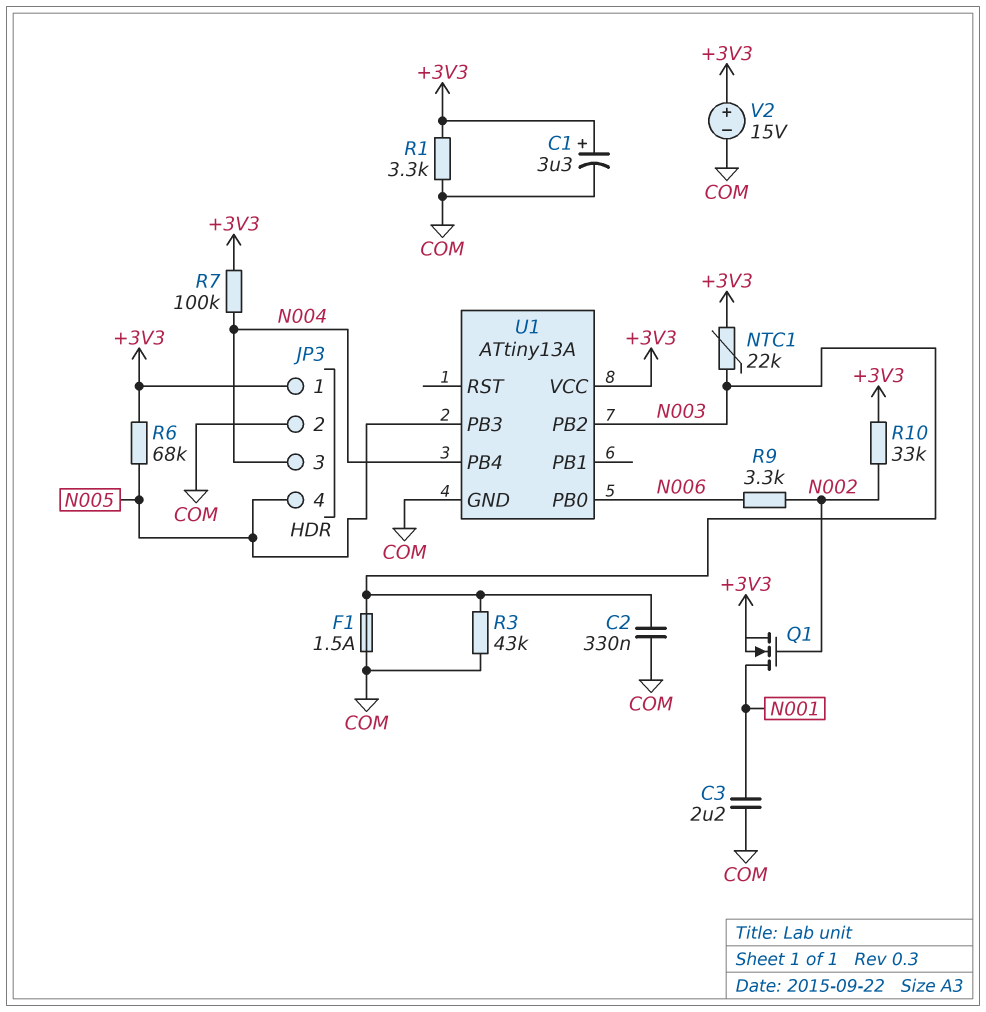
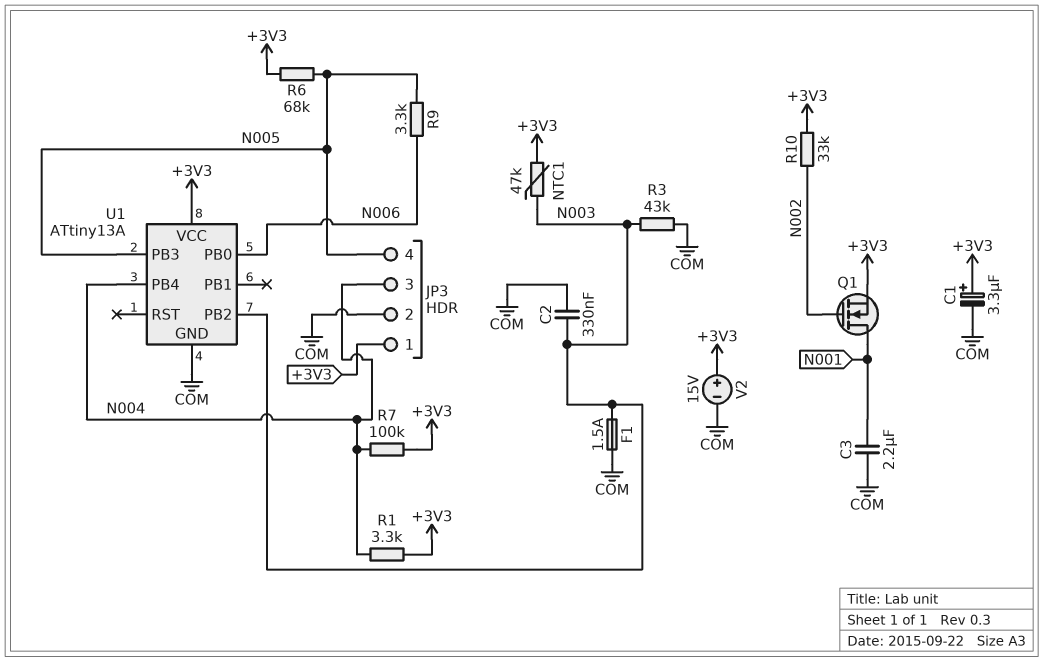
NTC1: 22k (+3V3, N003) -> 47k (+3V3, N003)
R1: 3.3k (+3V3, COM) -> 3.3k (+3V3, N004)
R9: 3.3k (N002, N006) -> 3.3k (N005, N006)

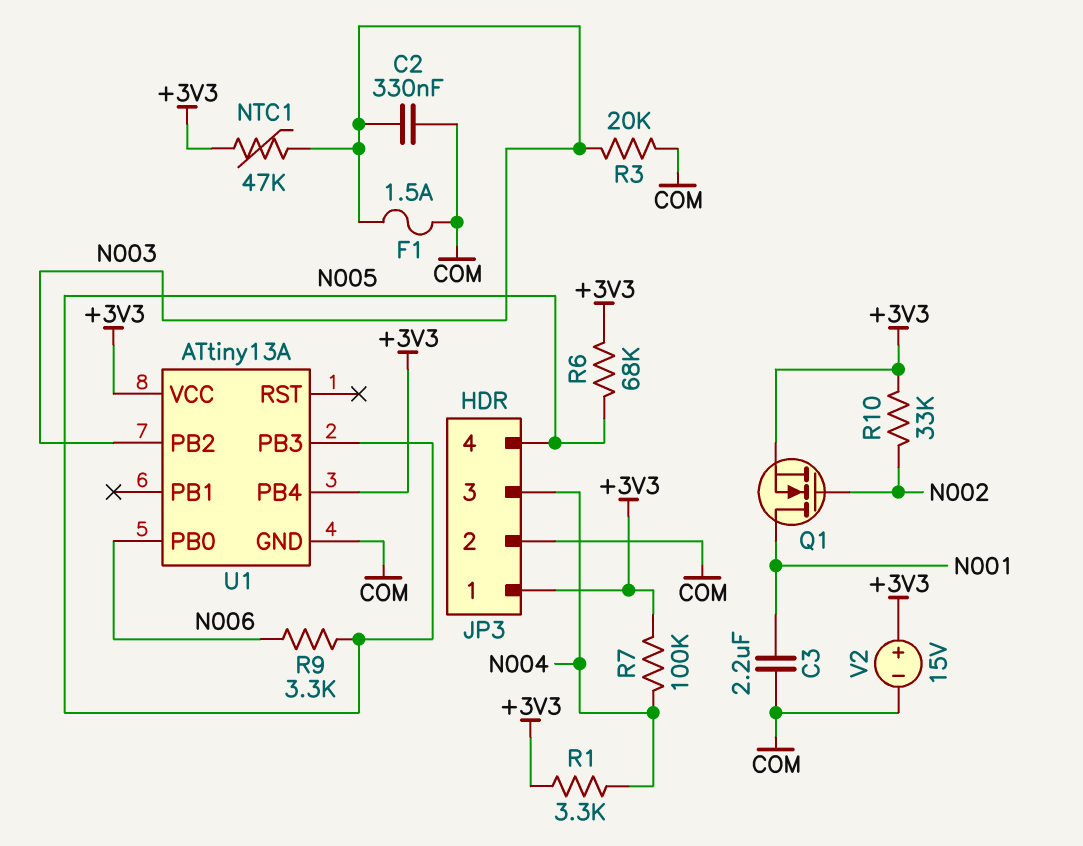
C1: 3.3uF (plus +3V3, minus COM) -> none
R3: 43k (COM, N003) -> 20k (COM, N003)
U1 pin PB4: N004 -> +3V3

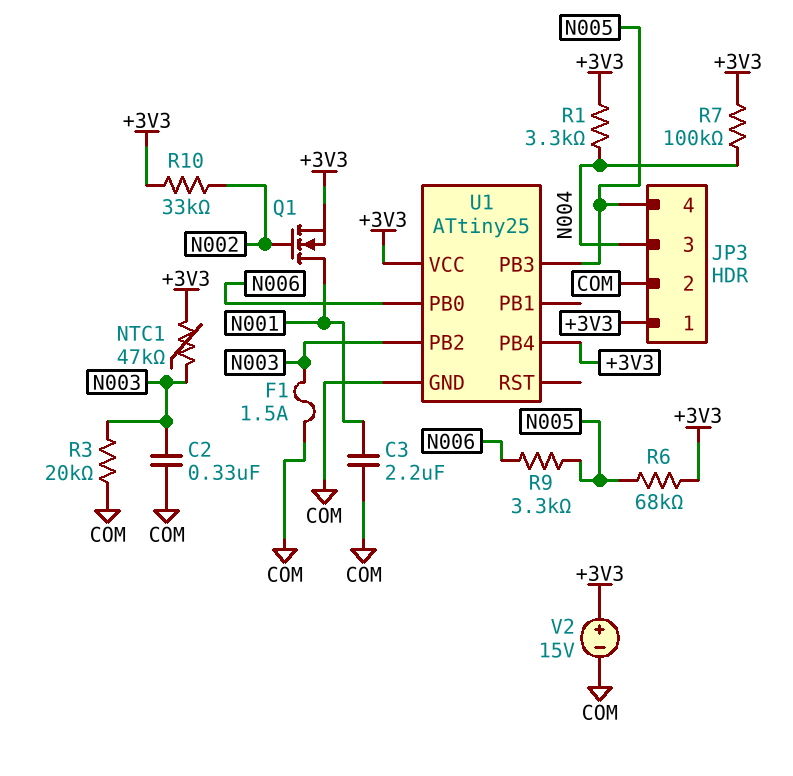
U1: ATtiny13A -> ATtiny25

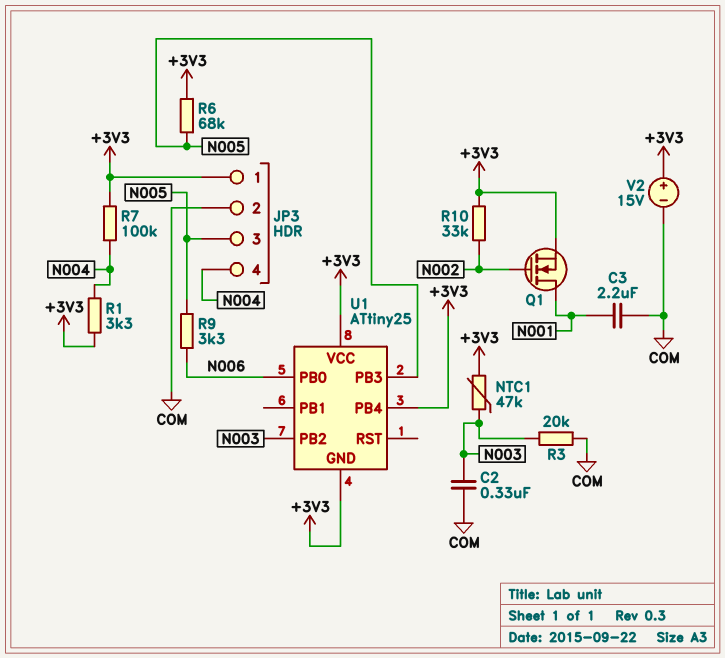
F1: 1.5A (COM, N003) -> none
JP3 pin 3: N004 -> N005
JP3 pin 4: N005 -> N004
U1 pin GND: COM -> +3V3

